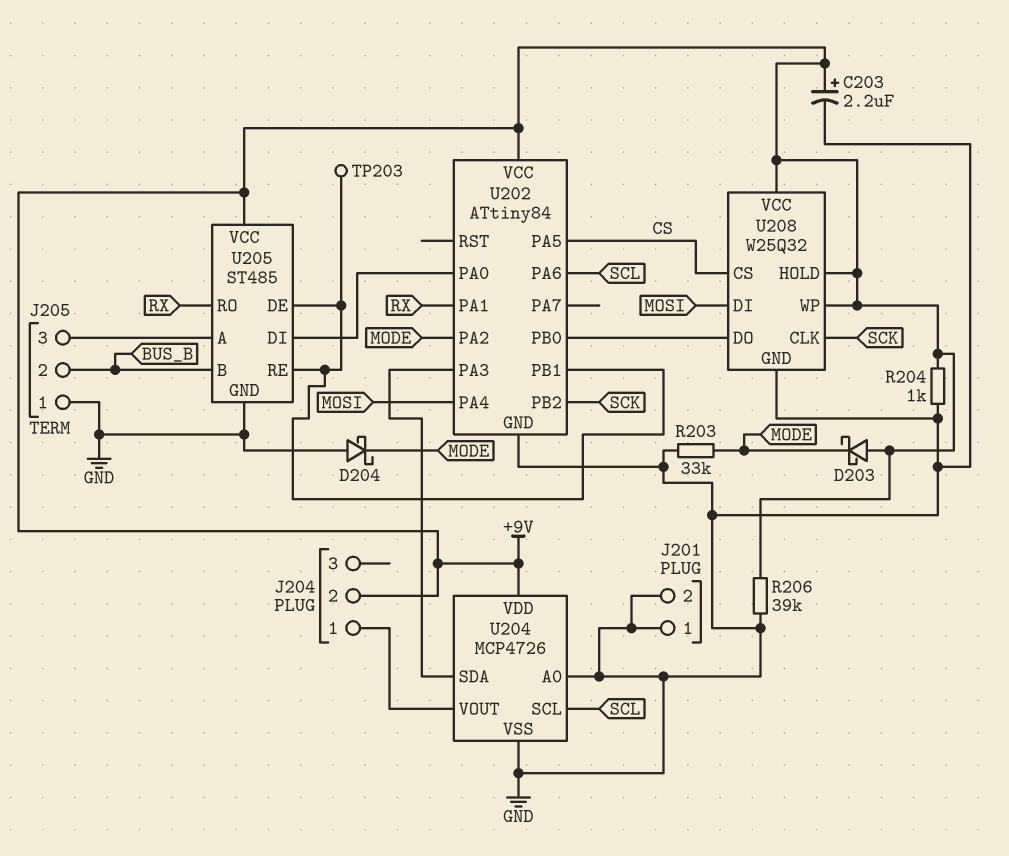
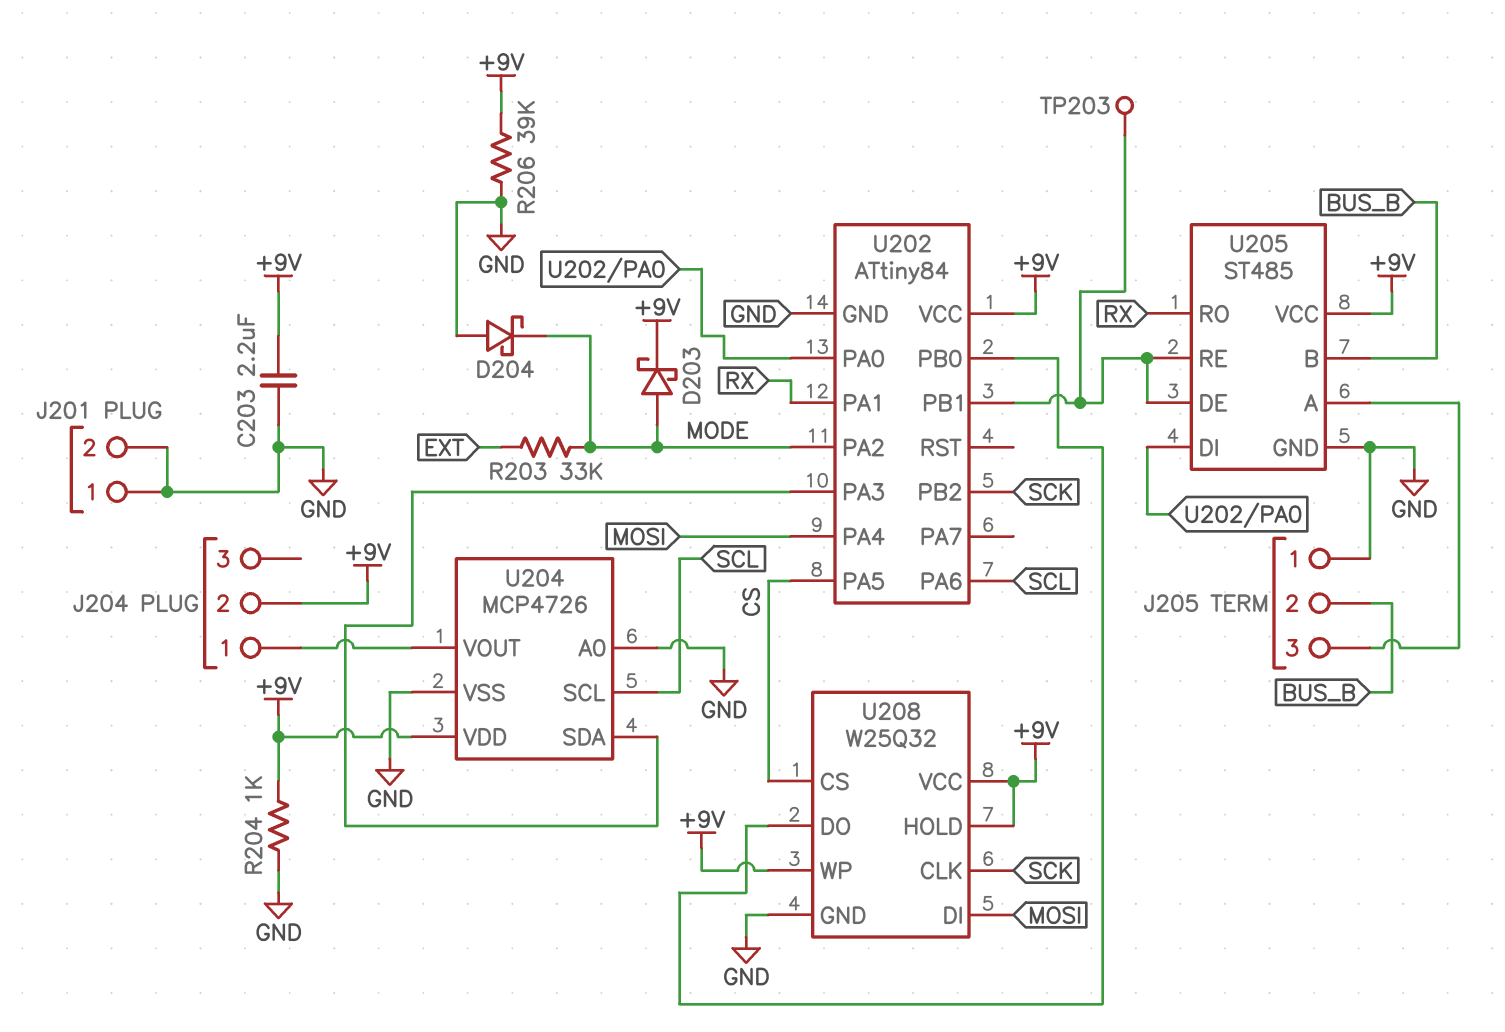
C203: 2.2uF (plus +9V, minus GND) -> 2.2uF (+9V, GND)
D203: schottky (A +9V, K MODE) -> schottky (A MODE, K +9V)
R203: 33k (GND, MODE) -> 33k (EXT, MODE)

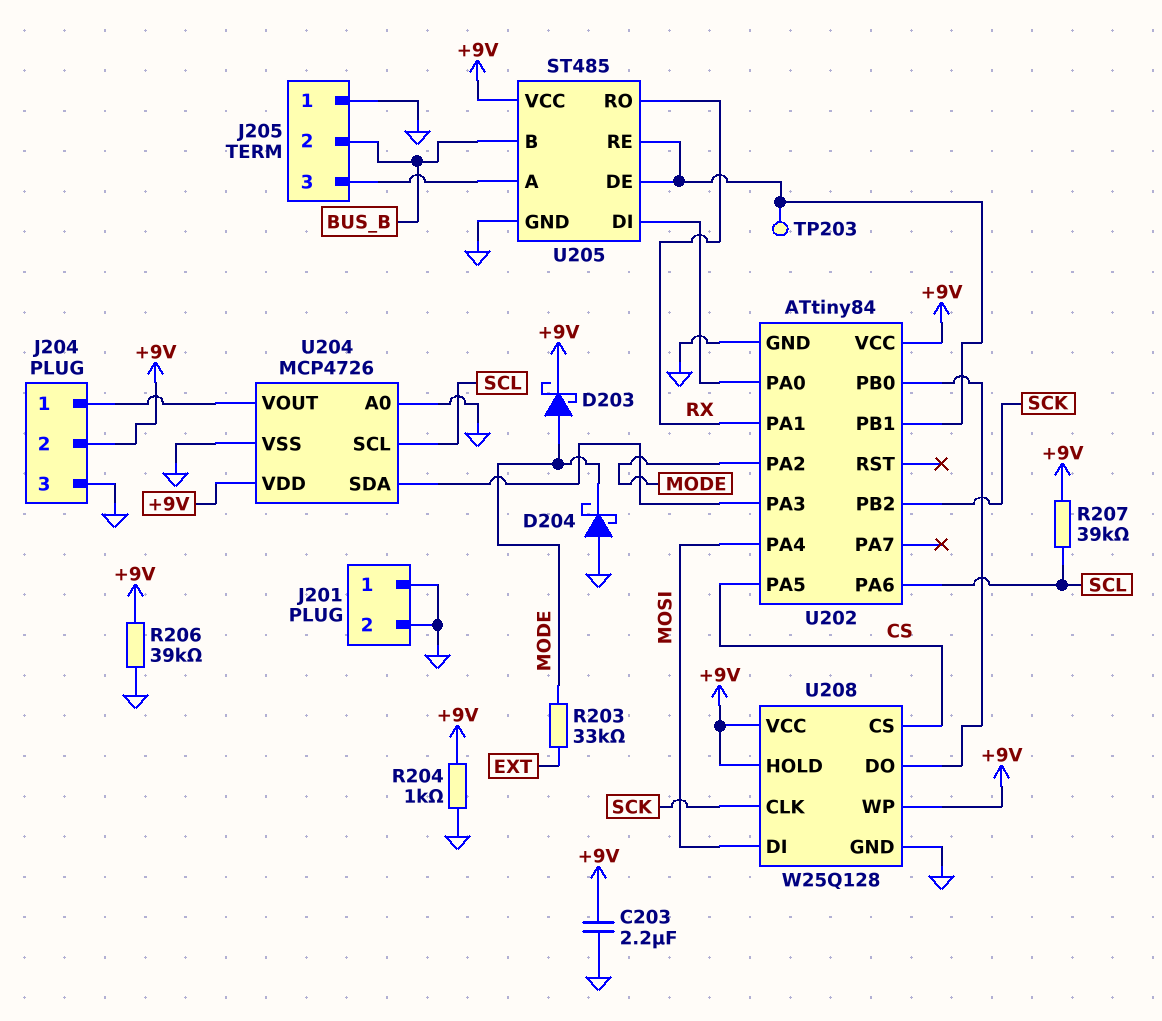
J204 pin 3: none -> GND
R207: none -> 39k (+9V, SCL)
U208: W25Q32 -> W25Q128

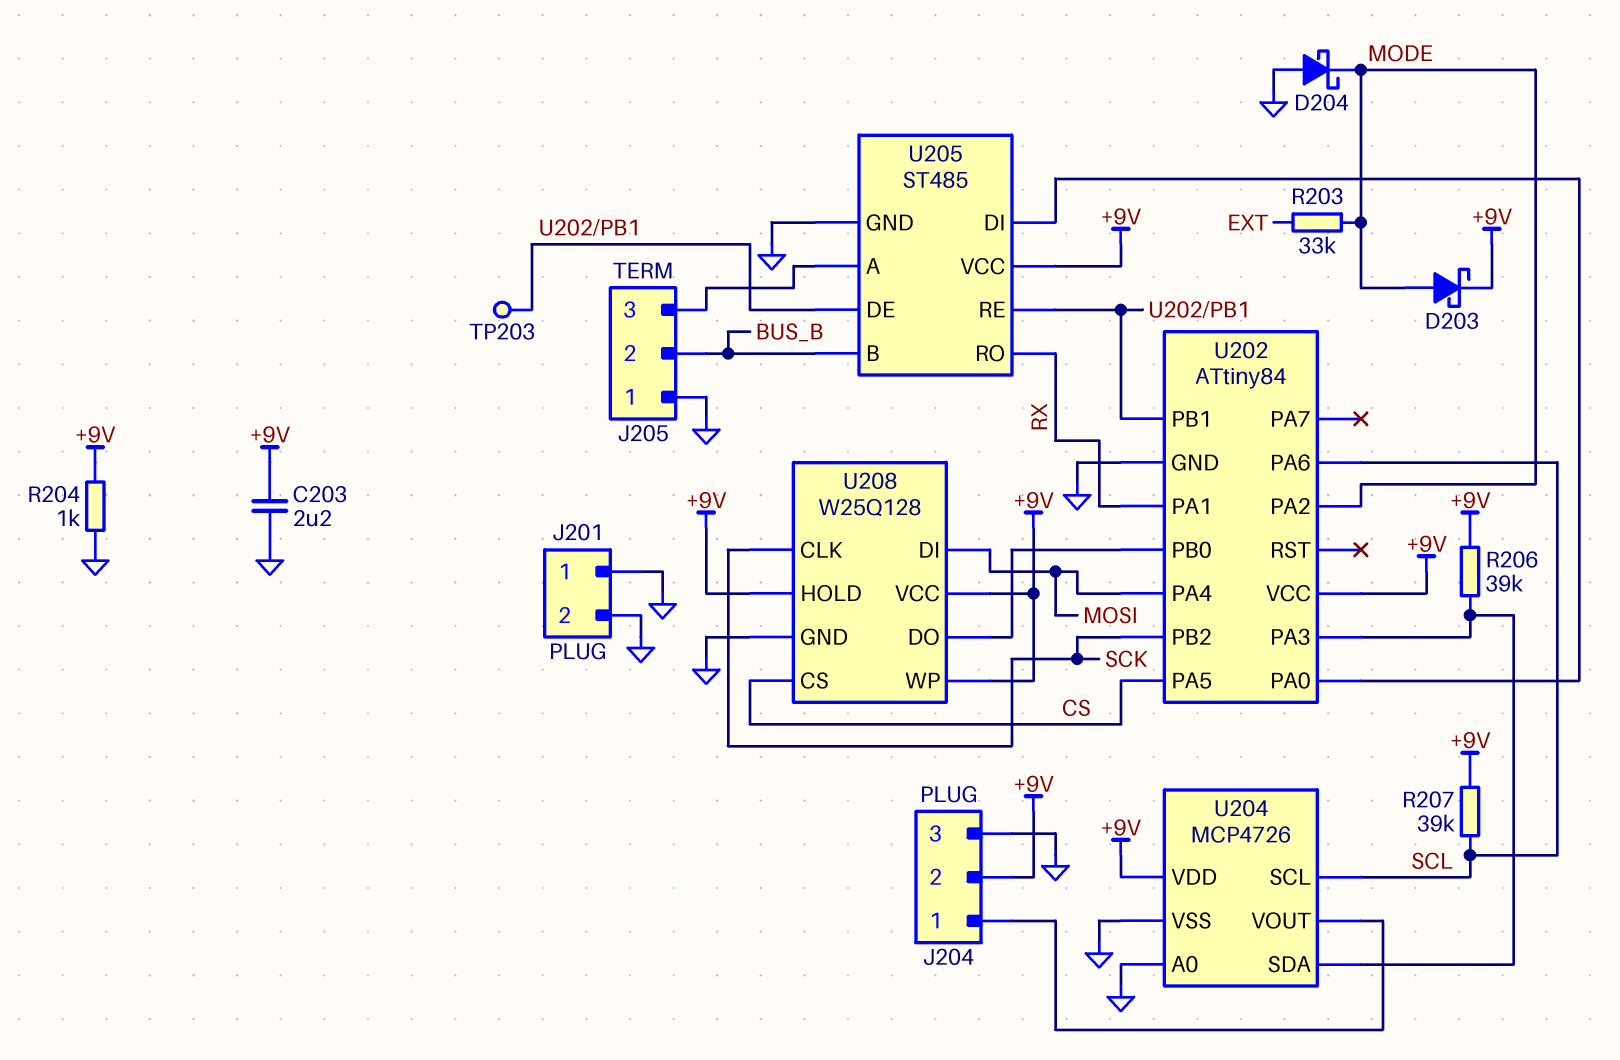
R206: 39k (+9V, GND) -> 39k (+9V, U202/PA3)

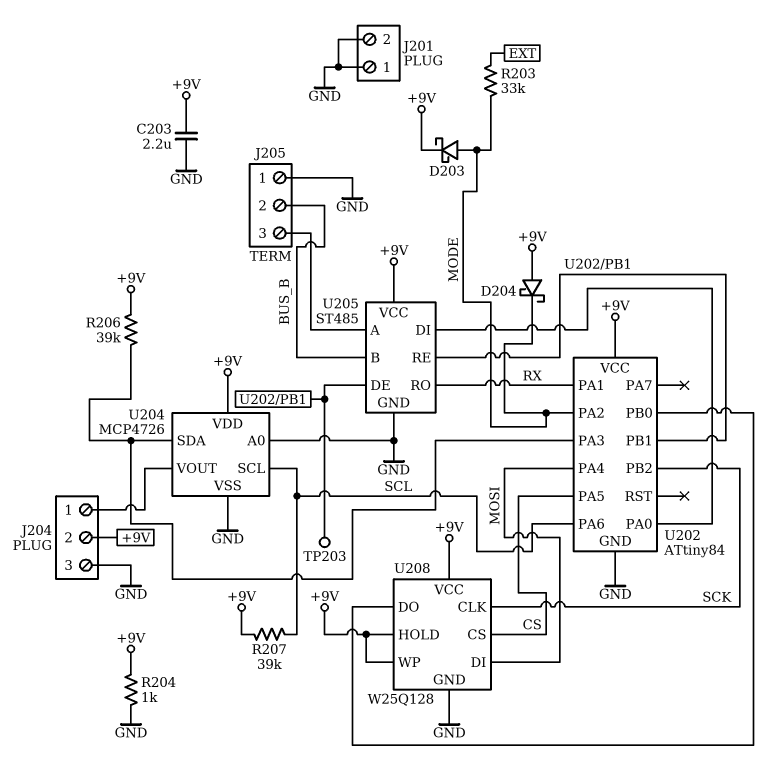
D204: schottky (A GND, K MODE) -> schottky (A +9V, K MODE)

